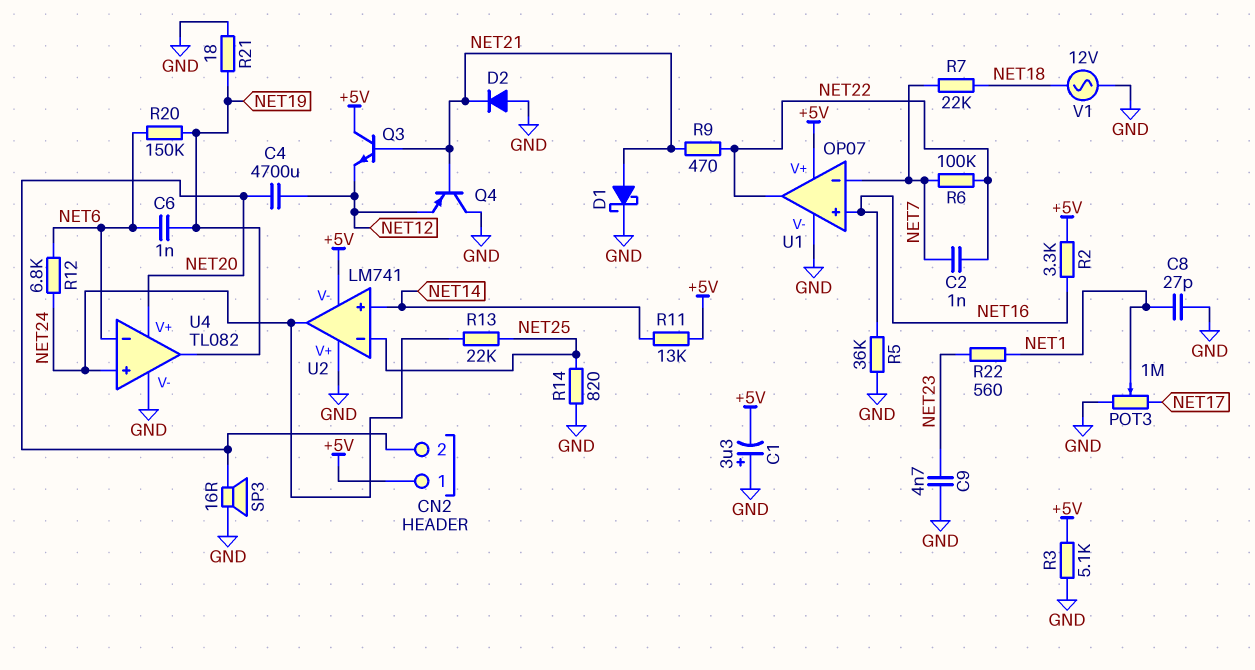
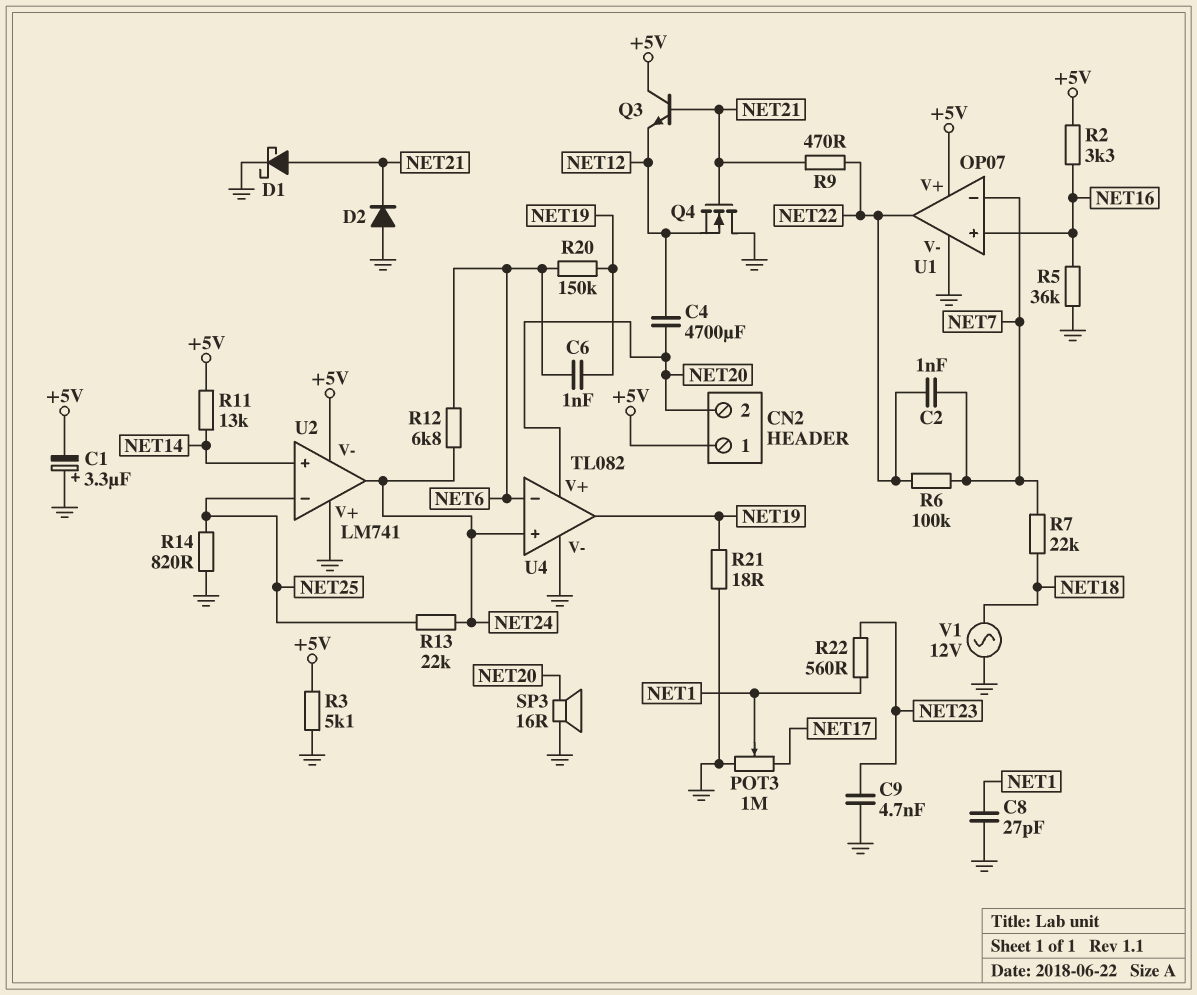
Q4: PNP (B NET21, C GND, E NET12) -> NMOS (G NET21, D GND, S NET12)

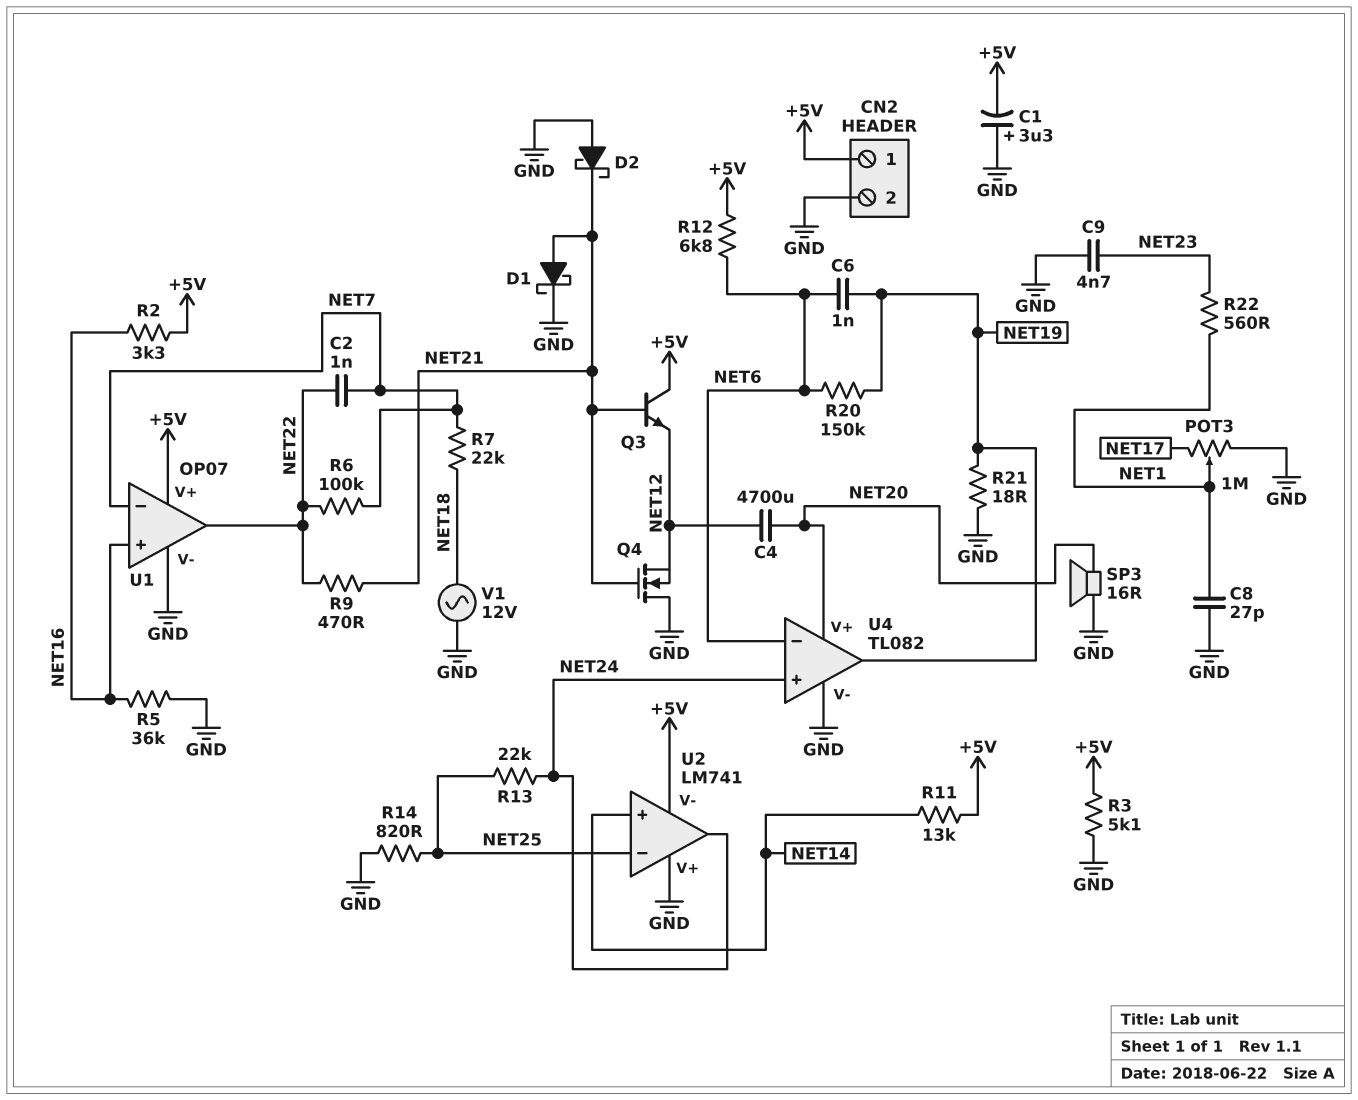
CN2 pin 2: NET20 -> GND
D2: diode (A GND, K NET21) -> schottky (A GND, K NET21)
R12: 6.8k (NET6, NET24) -> 6.8k (+5V, NET6)

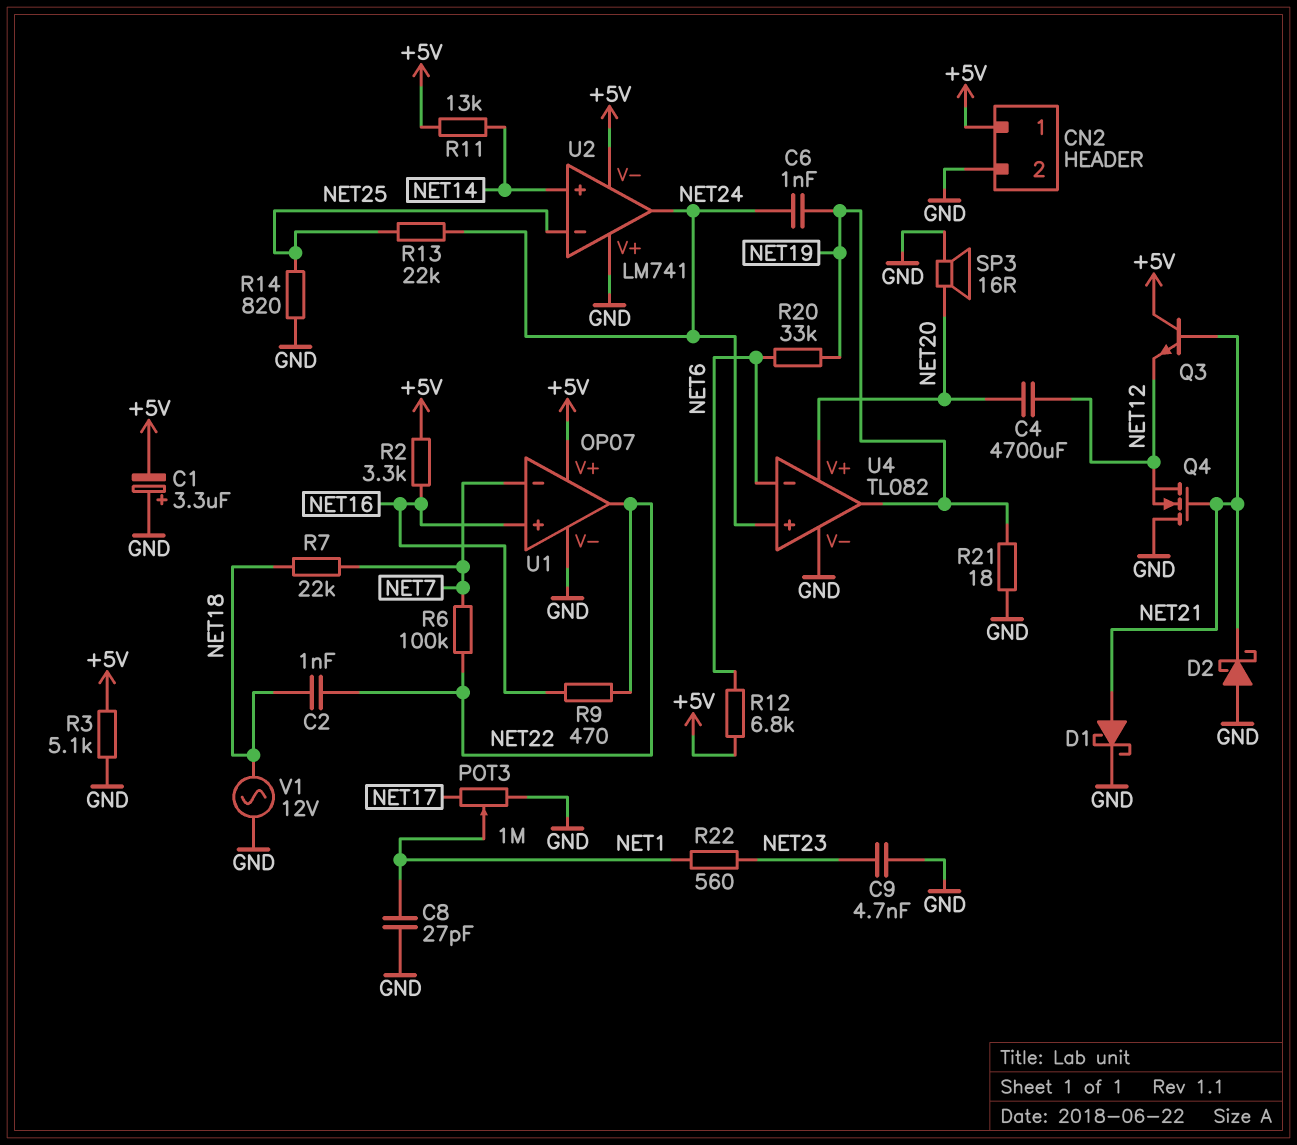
C2: 1nF (NET7, NET22) -> 1nF (NET18, NET22)
C6: 1nF (NET6, NET19) -> 1nF (NET19, NET24)
R5: 36k (GND, NET16) -> none
R9: 470 (NET21, NET22) -> 470 (NET16, NET22)
R20: 150k (NET6, NET19) -> 33k (NET6, NET19)

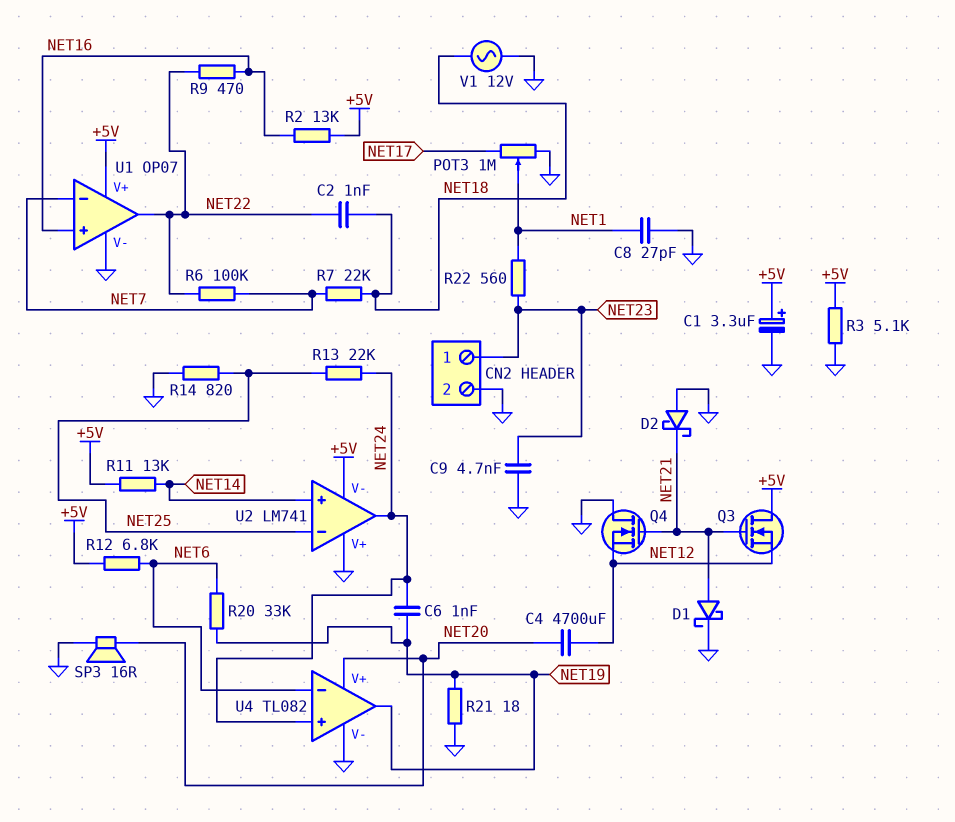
C1: 3.3uF (plus GND, minus +5V) -> 3.3uF (plus +5V, minus GND)
CN2 pin 1: +5V -> NET23
Q3: NPN (B NET21, C +5V, E NET12) -> NMOS (G NET21, D +5V, S NET12)
R2: 3.3k (+5V, NET16) -> 13k (+5V, NET16)

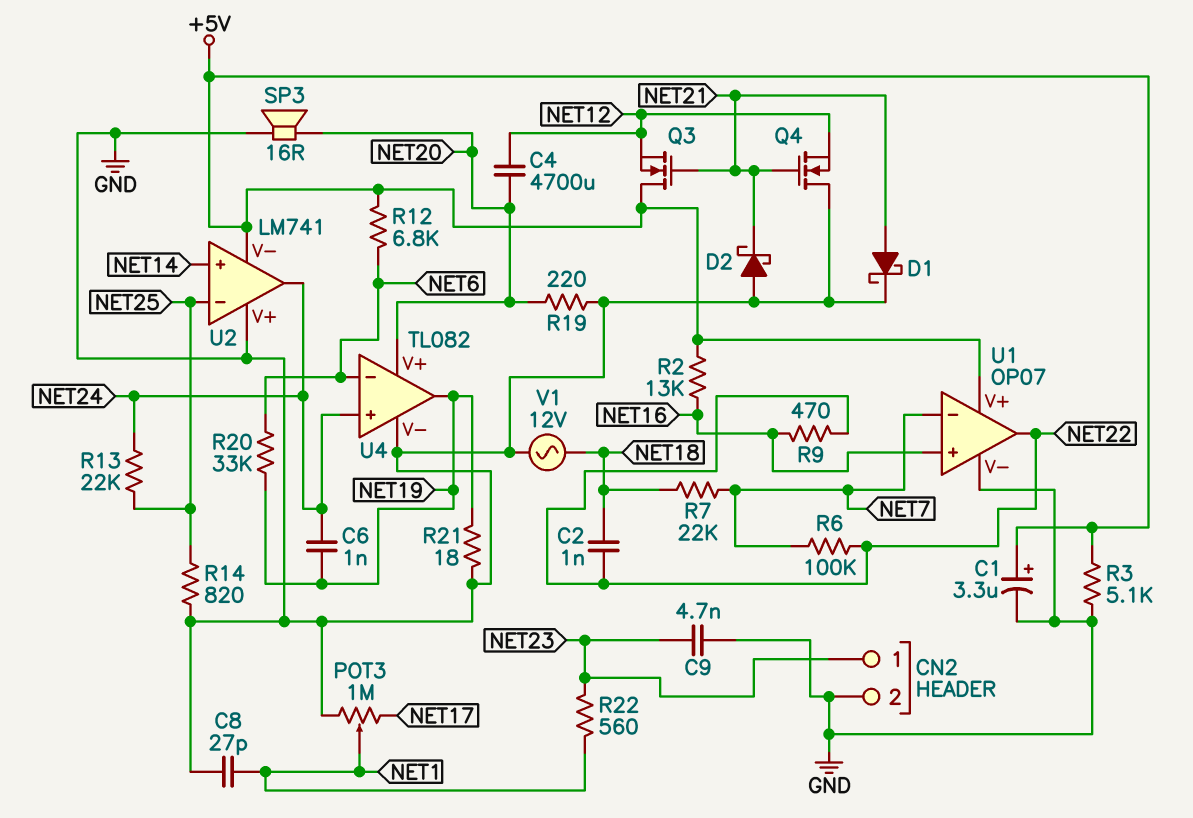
R11: 13k (+5V, NET14) -> none
R19: none -> 220 (GND, NET20)

